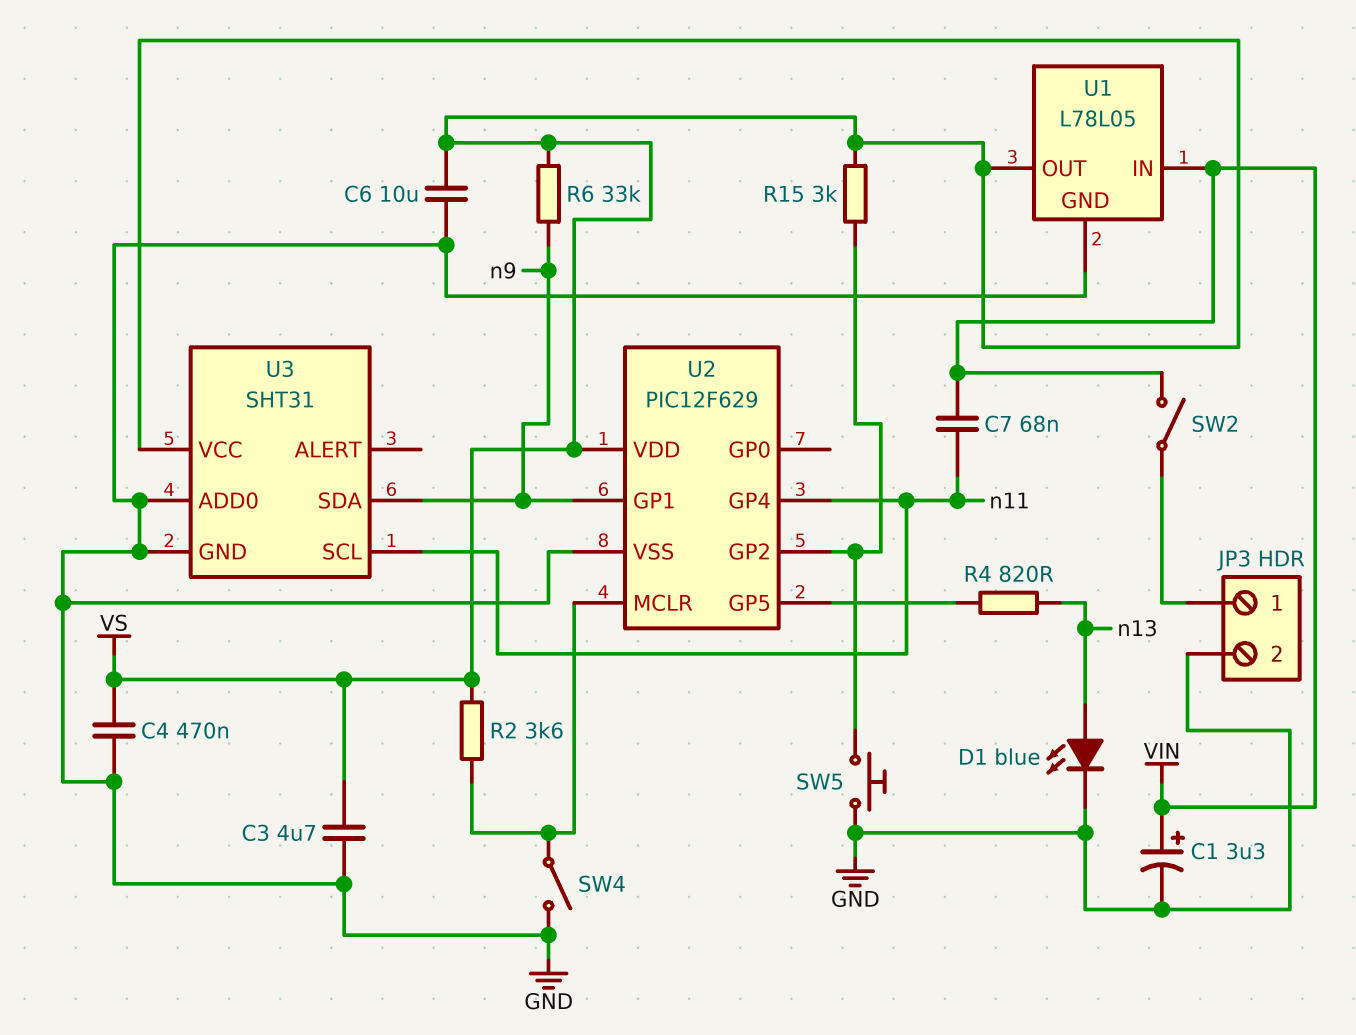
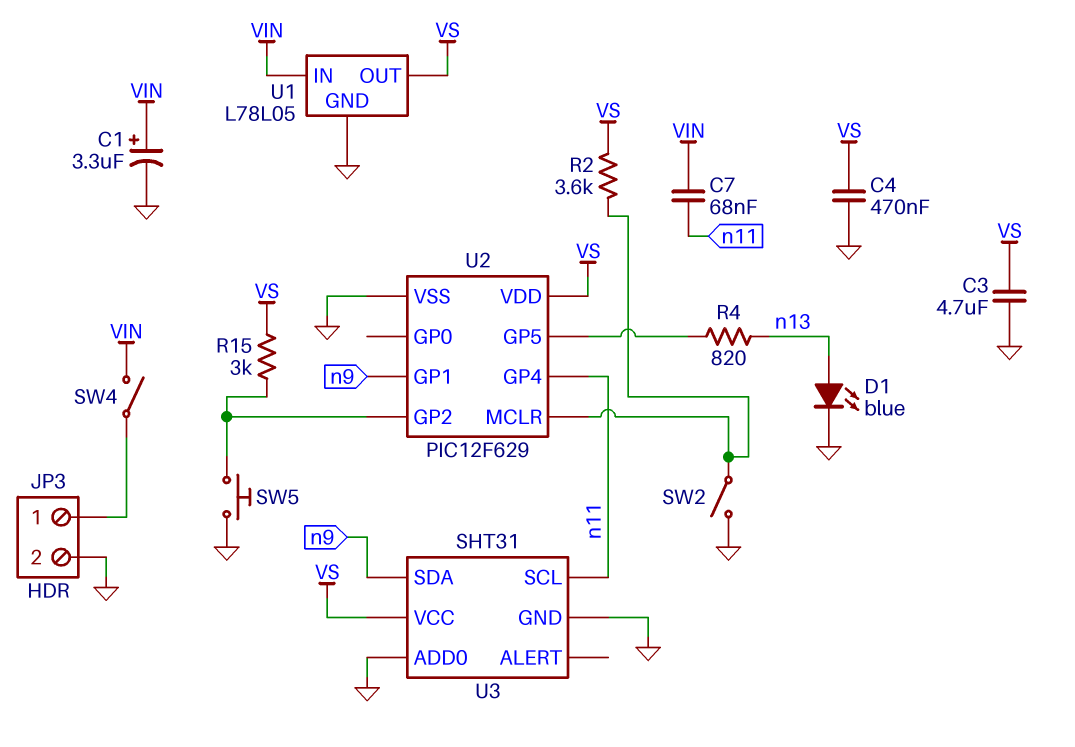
C6: 10uF (GND, VS) -> none
R6: 33k (VS, n9) -> none
SW2: switch (JP3/1, VIN) -> switch (GND, U2/MCLR)
SW4: switch (GND, U2/MCLR) -> switch (JP3/1, VIN)

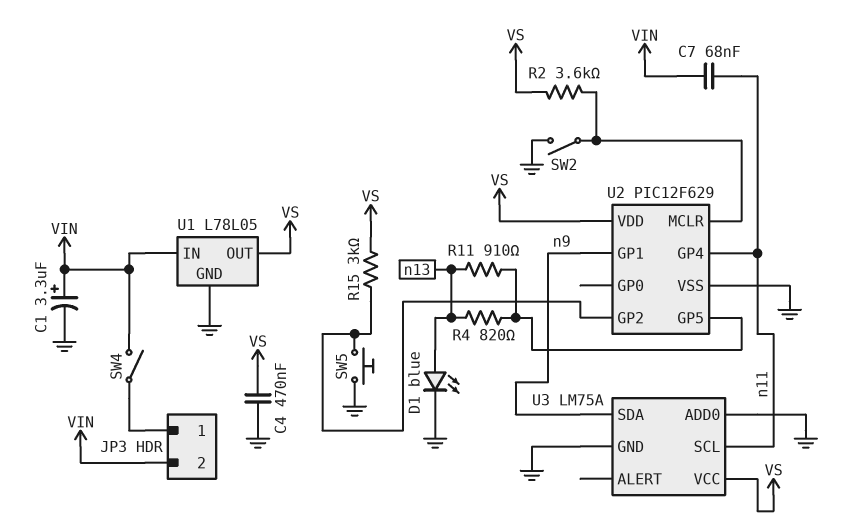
C3: 4.7uF (GND, VS) -> none
JP3 pin 2: GND -> VIN
R11: none -> 910 (U2/GP5, n13)
U3: SHT31 -> LM75A

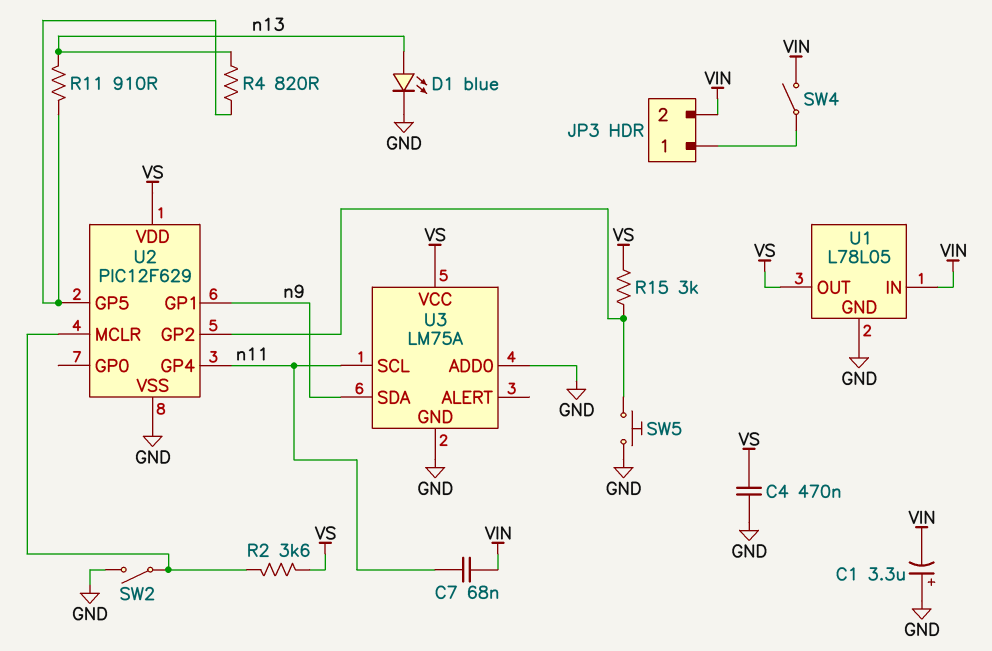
C1: 3.3uF (plus VIN, minus GND) -> 3.3uF (plus GND, minus VIN)

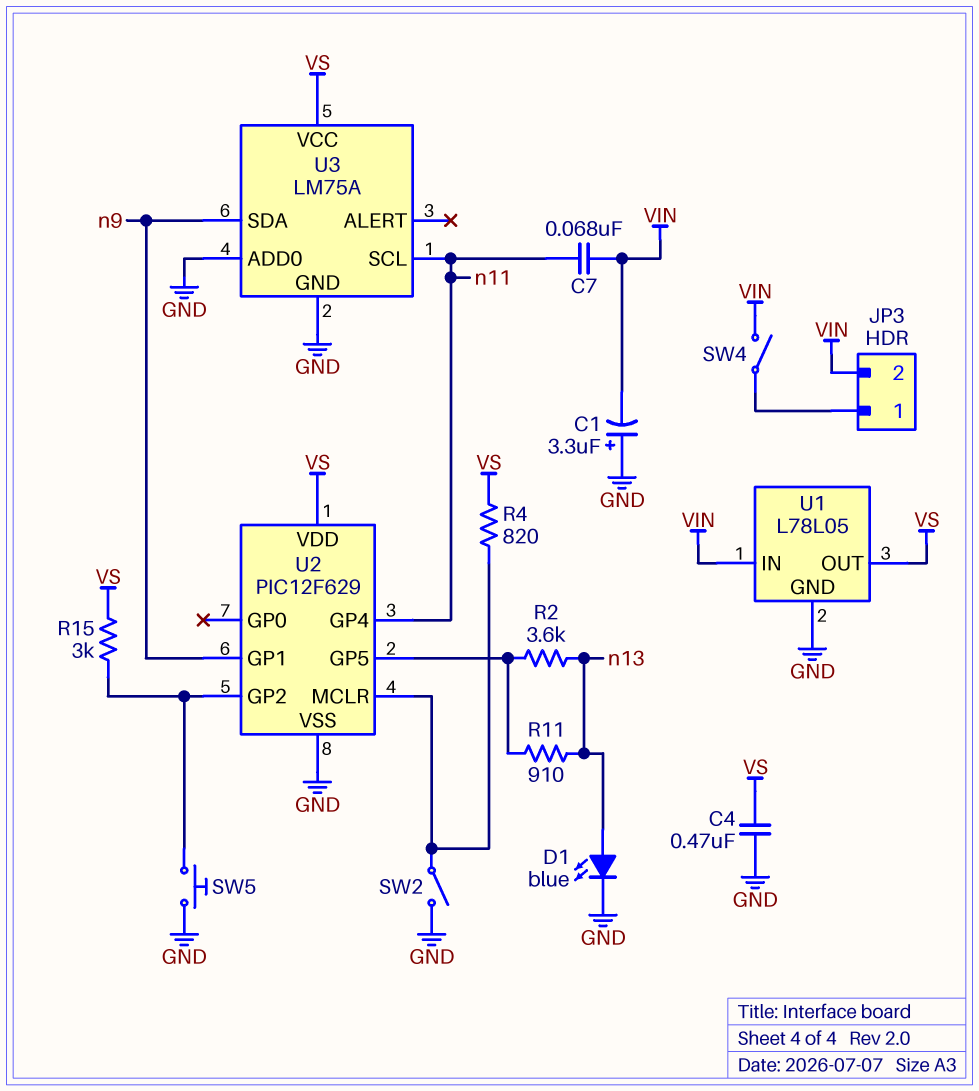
R2: 3.6k (U2/MCLR, VS) -> 3.6k (U2/GP5, n13)
R4: 820 (U2/GP5, n13) -> 820 (U2/MCLR, VS)

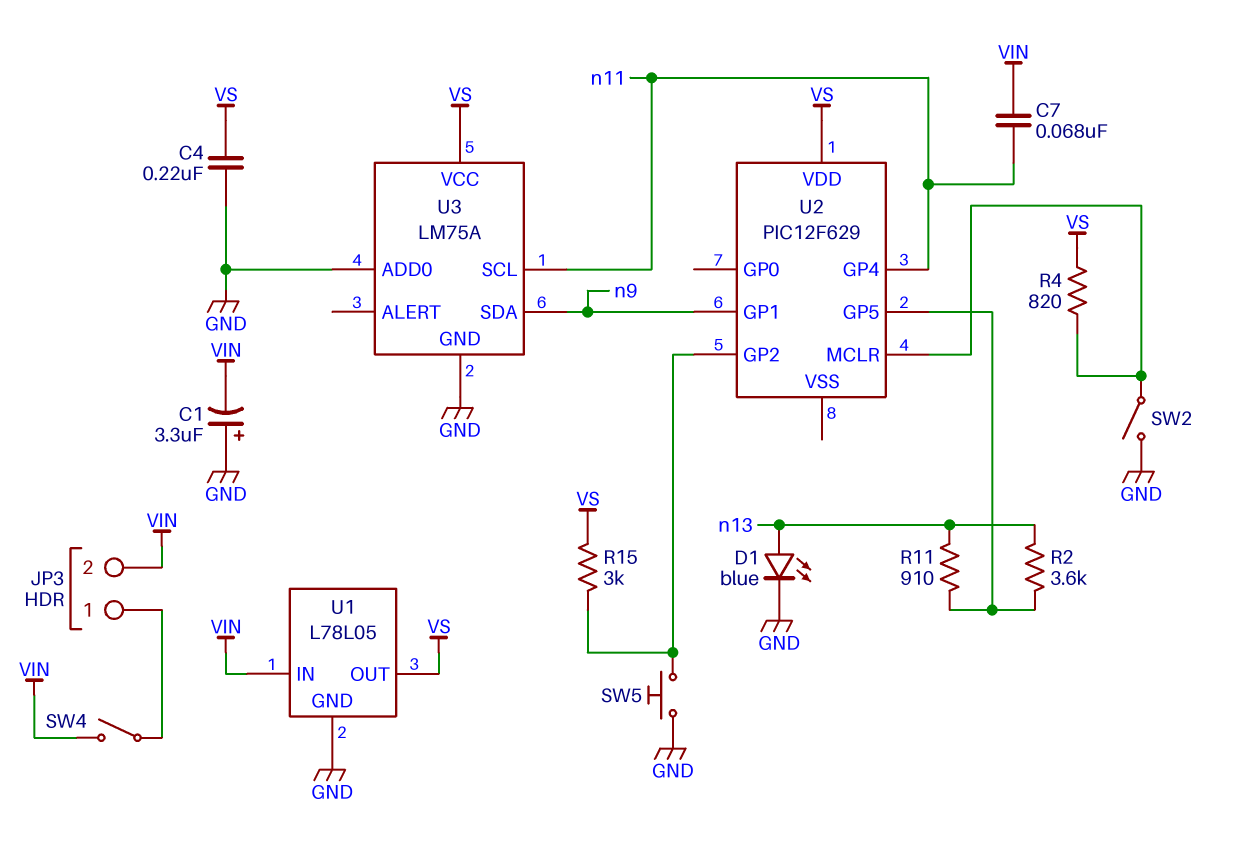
C4: 470nF (GND, VS) -> 220nF (GND, VS)
U2 pin VSS: GND -> none

